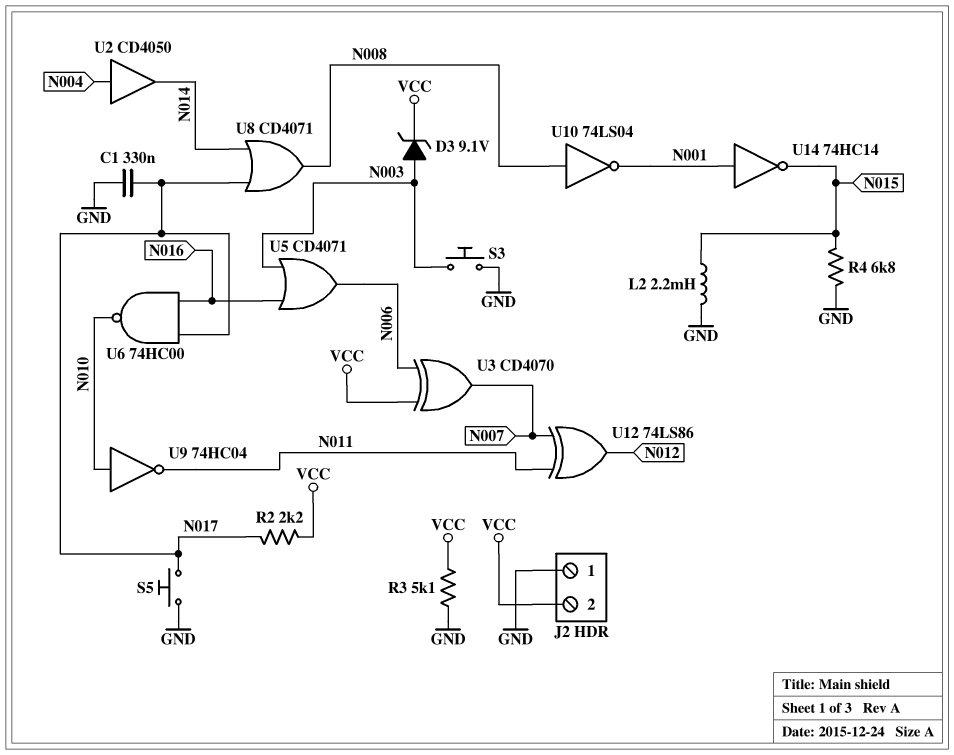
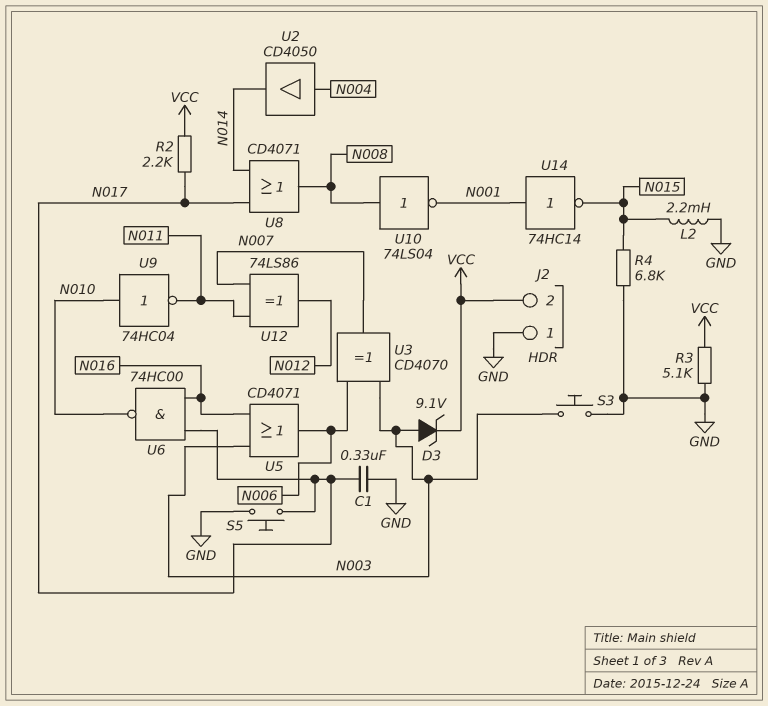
U3: XOR CD4070 (in N006, in VCC, out N007) -> XOR CD4070 (in N003, in N006, out N007)

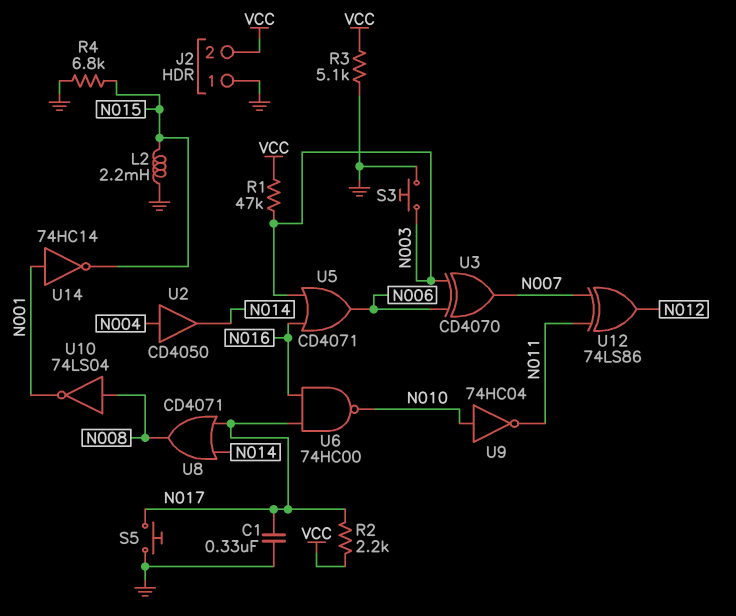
D3: zener 9.1V (A N003, K VCC) -> none
R1: none -> 47k (N003, VCC)

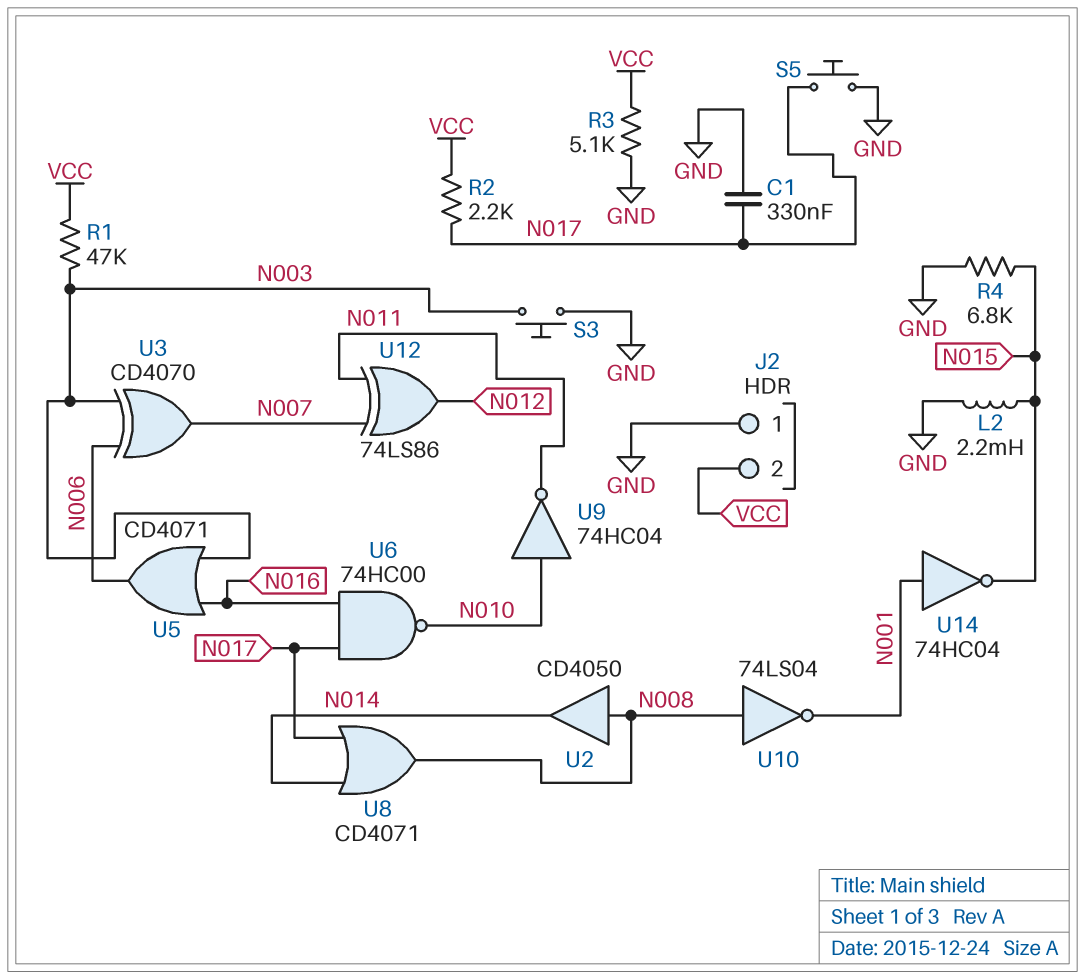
U2: buffer CD4050 (in N004, out N014) -> buffer CD4050 (in N008, out N014)
U14: NOT 74HC14 (in N001, out N015) -> NOT 74HC04 (in N001, out N015)

